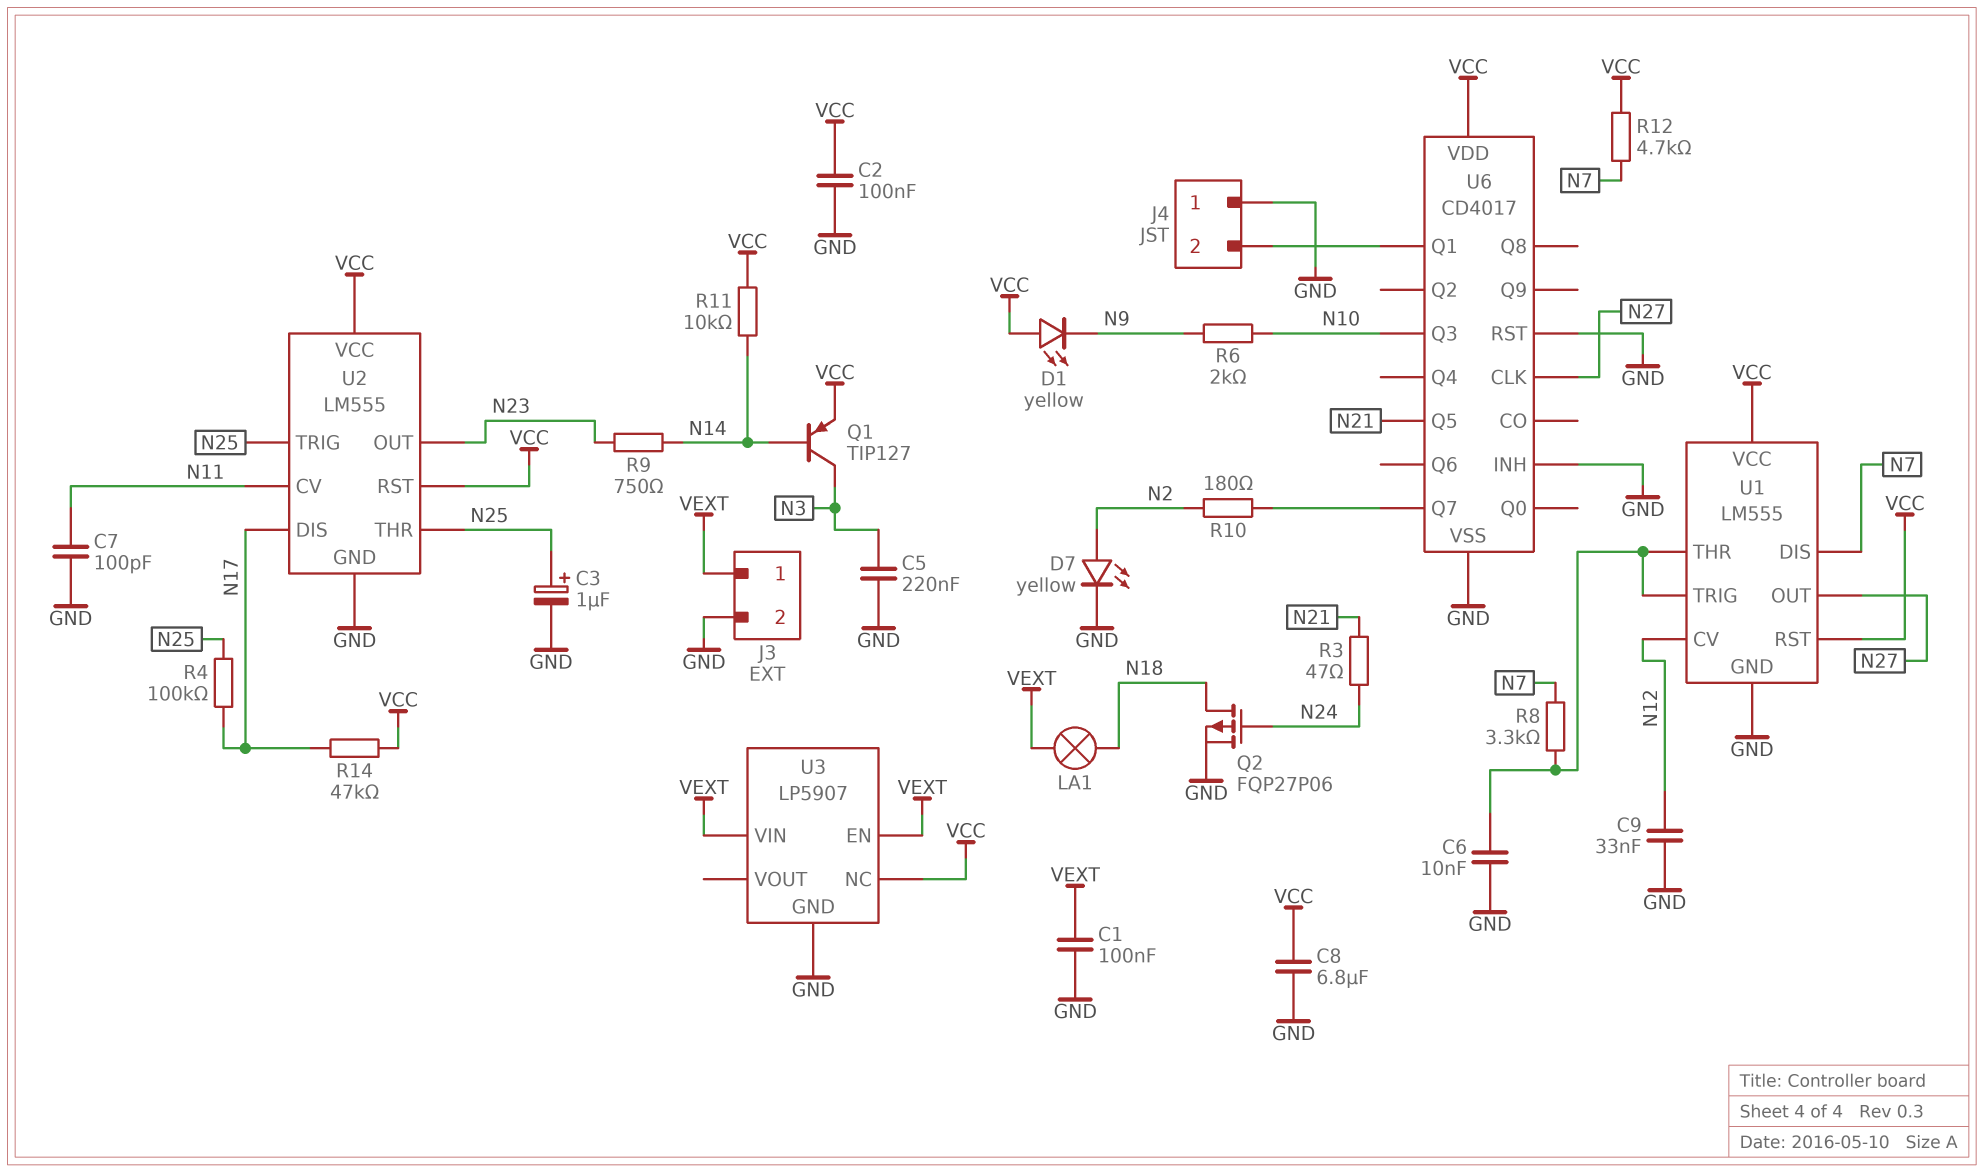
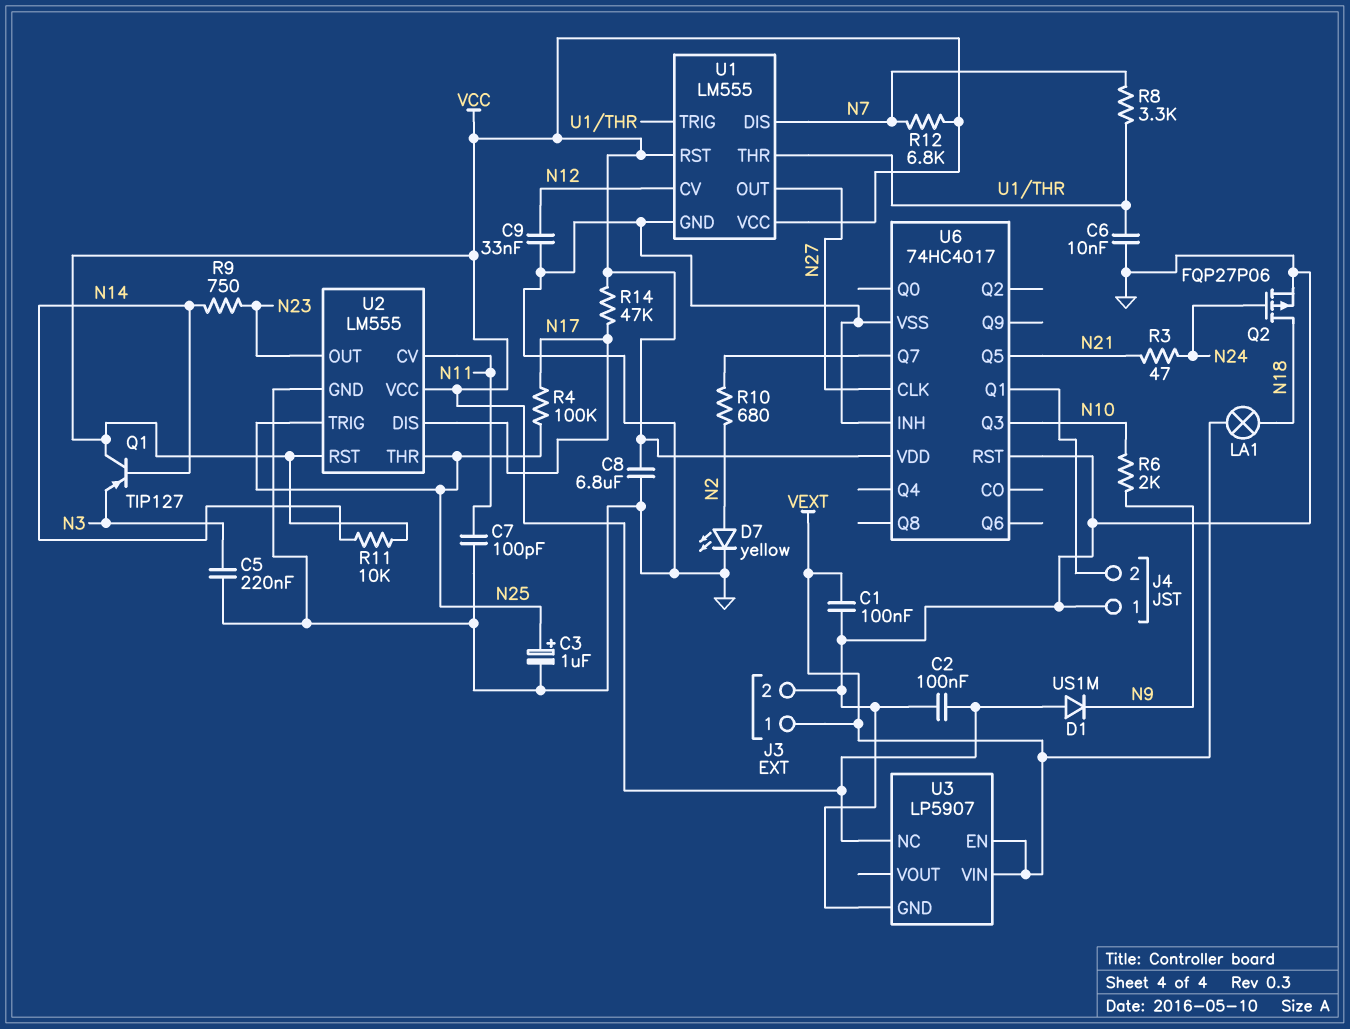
D1: LED yellow (A VCC, K N9) -> diode US1M (A VCC, K N9)
Q1: PNP TIP127 (B N14, C N3, E VCC) -> PNP TIP127 (B N14, C VCC, E N3)
R10: 180 (N2, U6/Q7) -> 680 (N2, U6/Q7)
R12: 4.7k (N7, VCC) -> 6.8k (N7, VCC)
U6: CD4017 -> 74HC4017

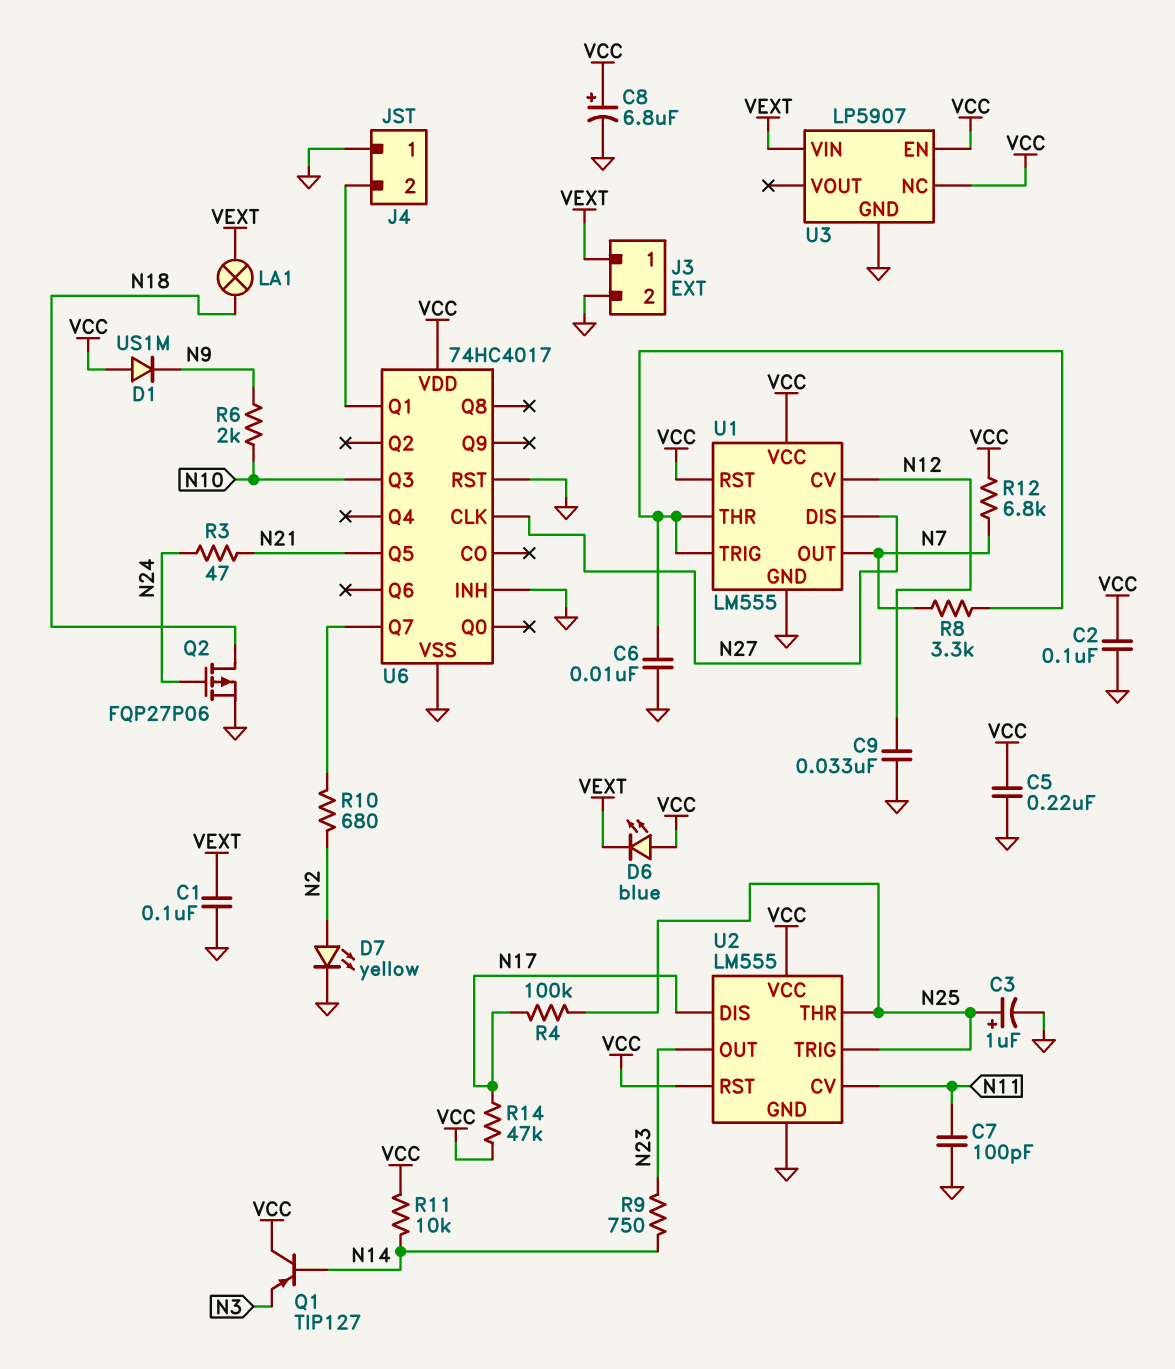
C5: 220nF (GND, N3) -> 220nF (GND, VCC)
C8: 6.8uF (GND, VCC) -> 6.8uF (plus VCC, minus GND)
D6: none -> LED blue (A VCC, K VEXT)
U1 pin DIS: N7 -> N27
U1 pin OUT: N27 -> N7
U3 pin EN: VEXT -> VCC

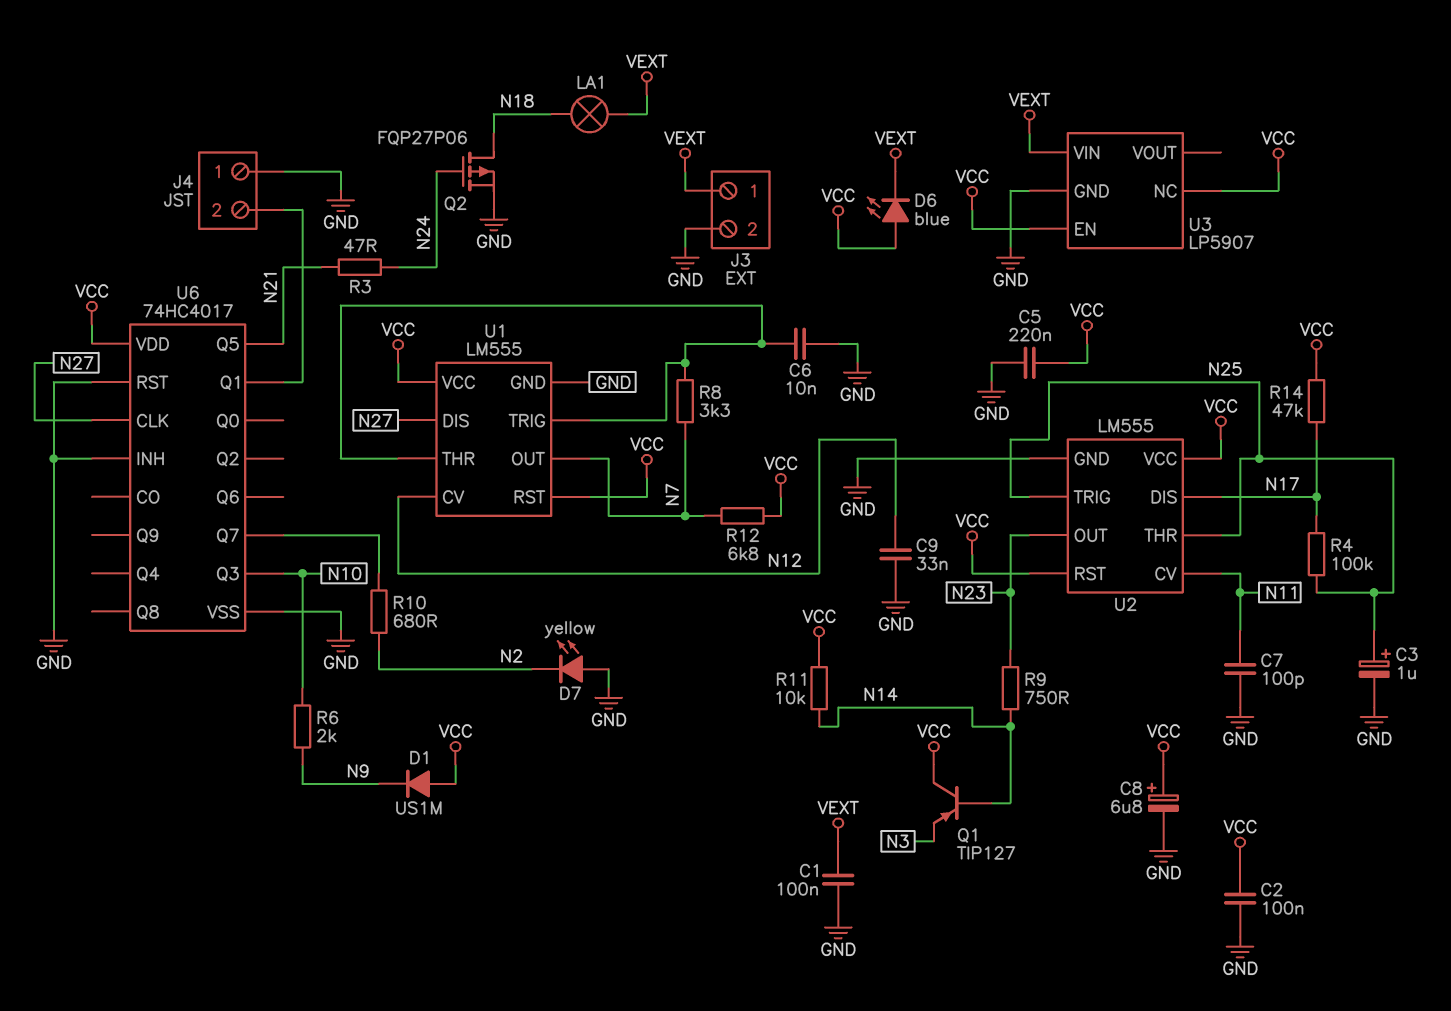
D7: LED yellow (A N2, K GND) -> LED yellow (A GND, K N2)

